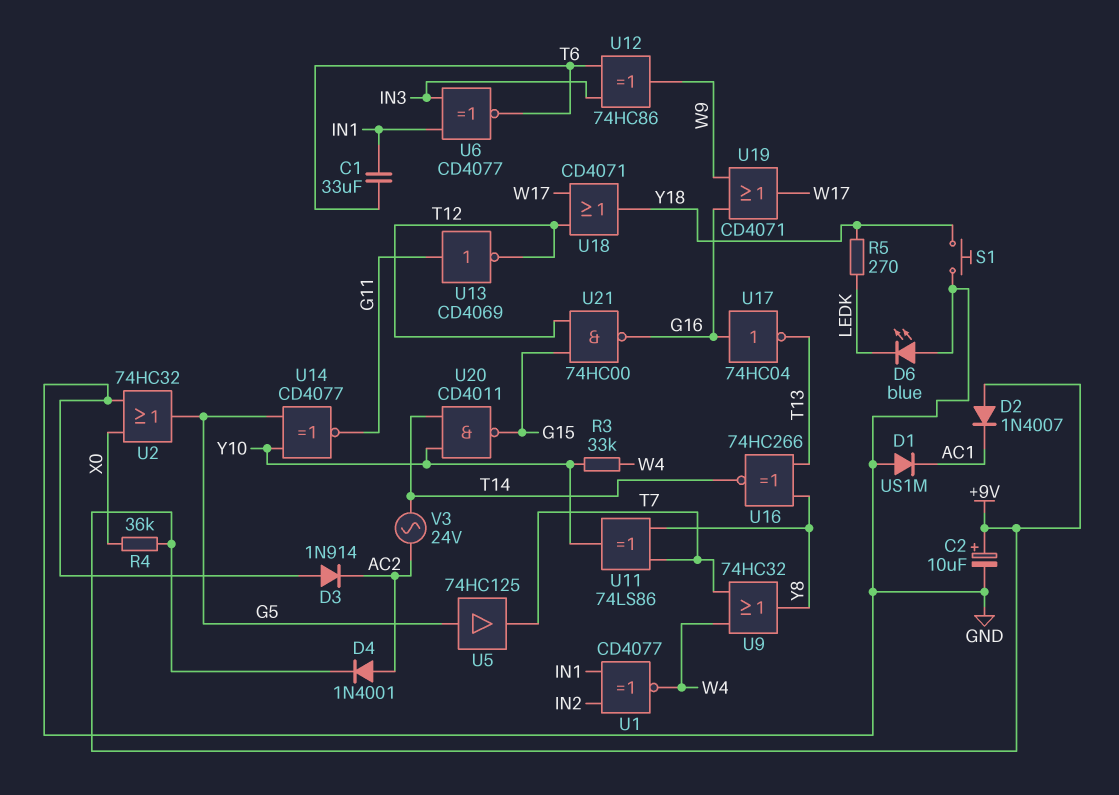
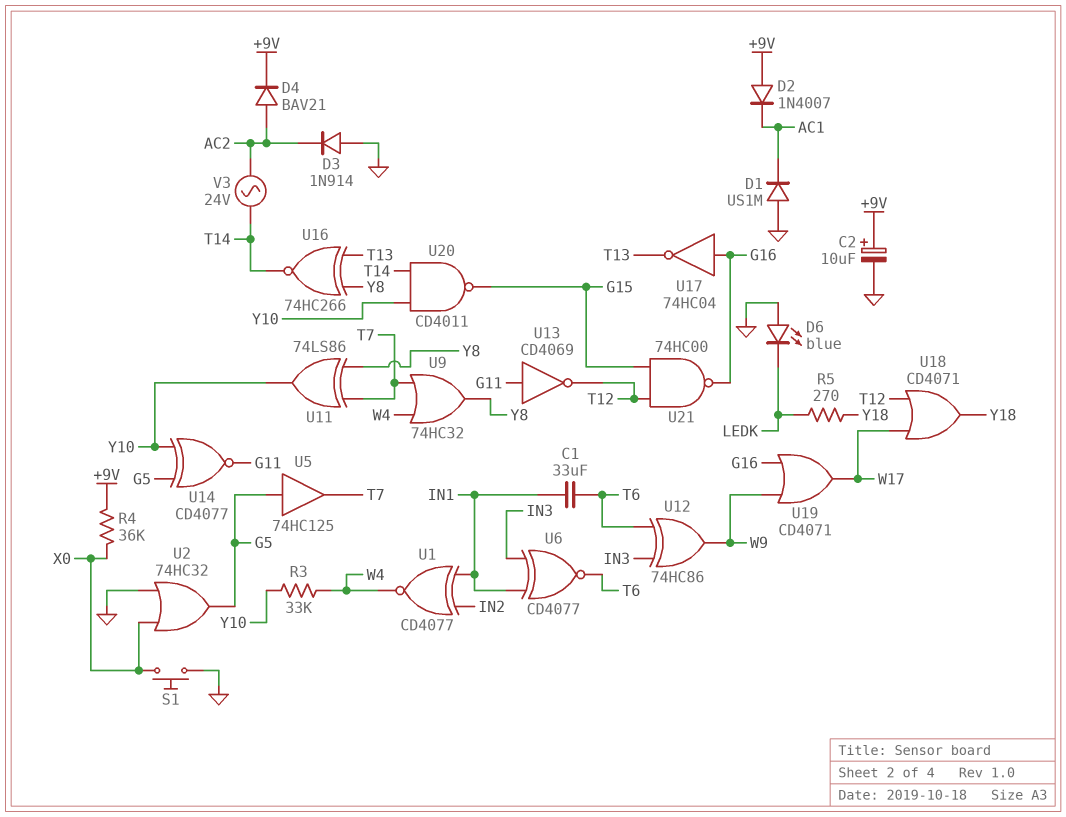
D4: diode 1N4001 (A AC2, K +9V) -> diode BAV21 (A AC2, K +9V)
S1: button (GND, Y18) -> button (GND, X0)

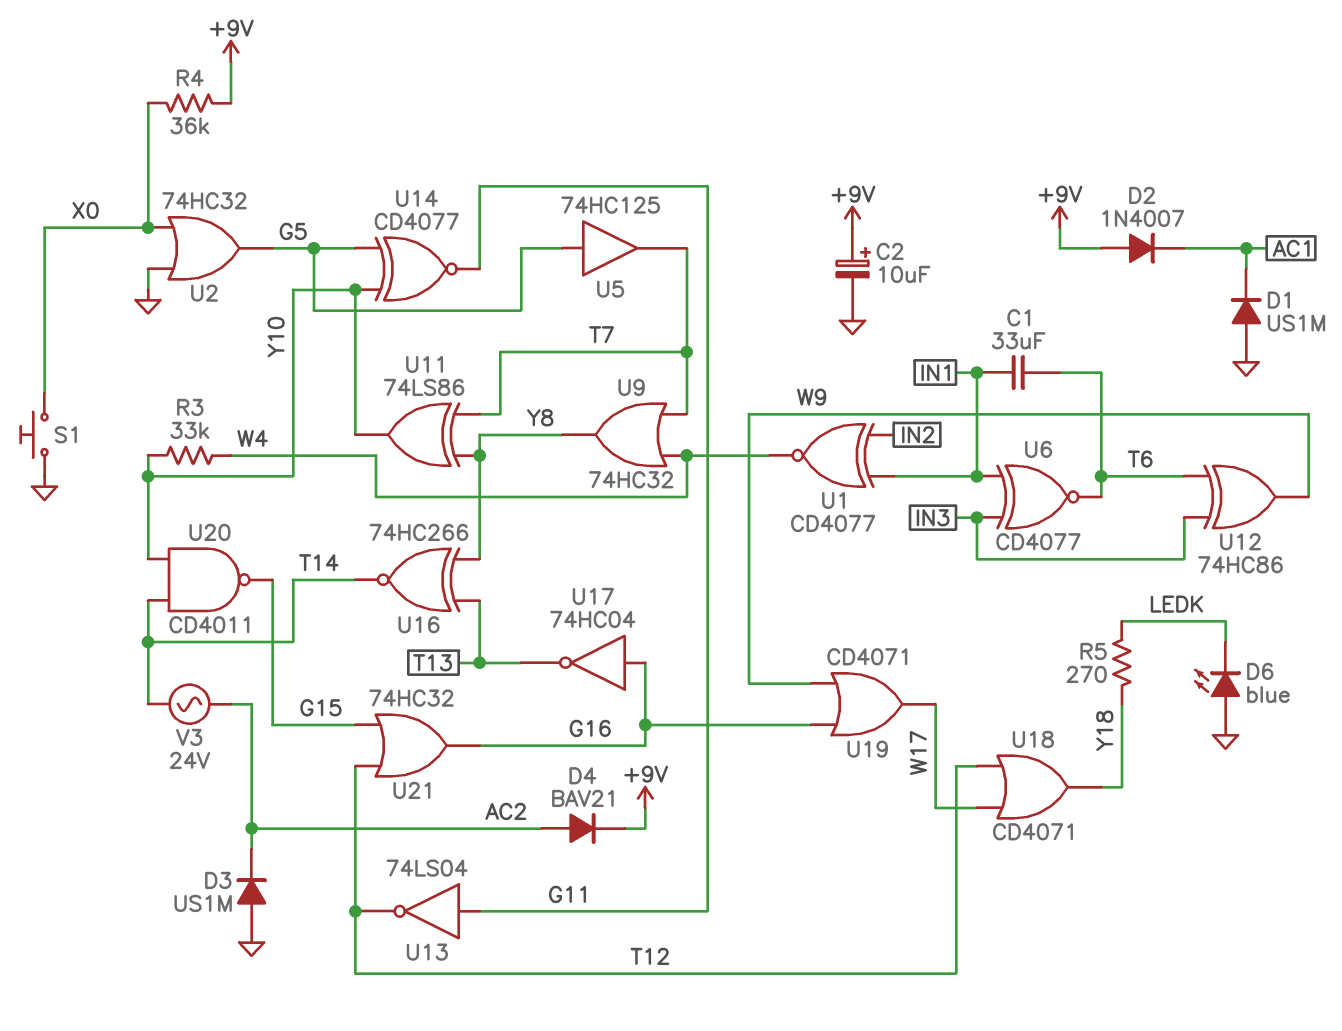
D3: diode 1N914 (A GND, K AC2) -> diode US1M (A GND, K AC2)
U13: NOT CD4069 (in G11, out T12) -> NOT 74LS04 (in G11, out T12)
U21: NAND 74HC00 (in G15, in T12, out G16) -> OR 74HC32 (in G15, in T12, out G16)

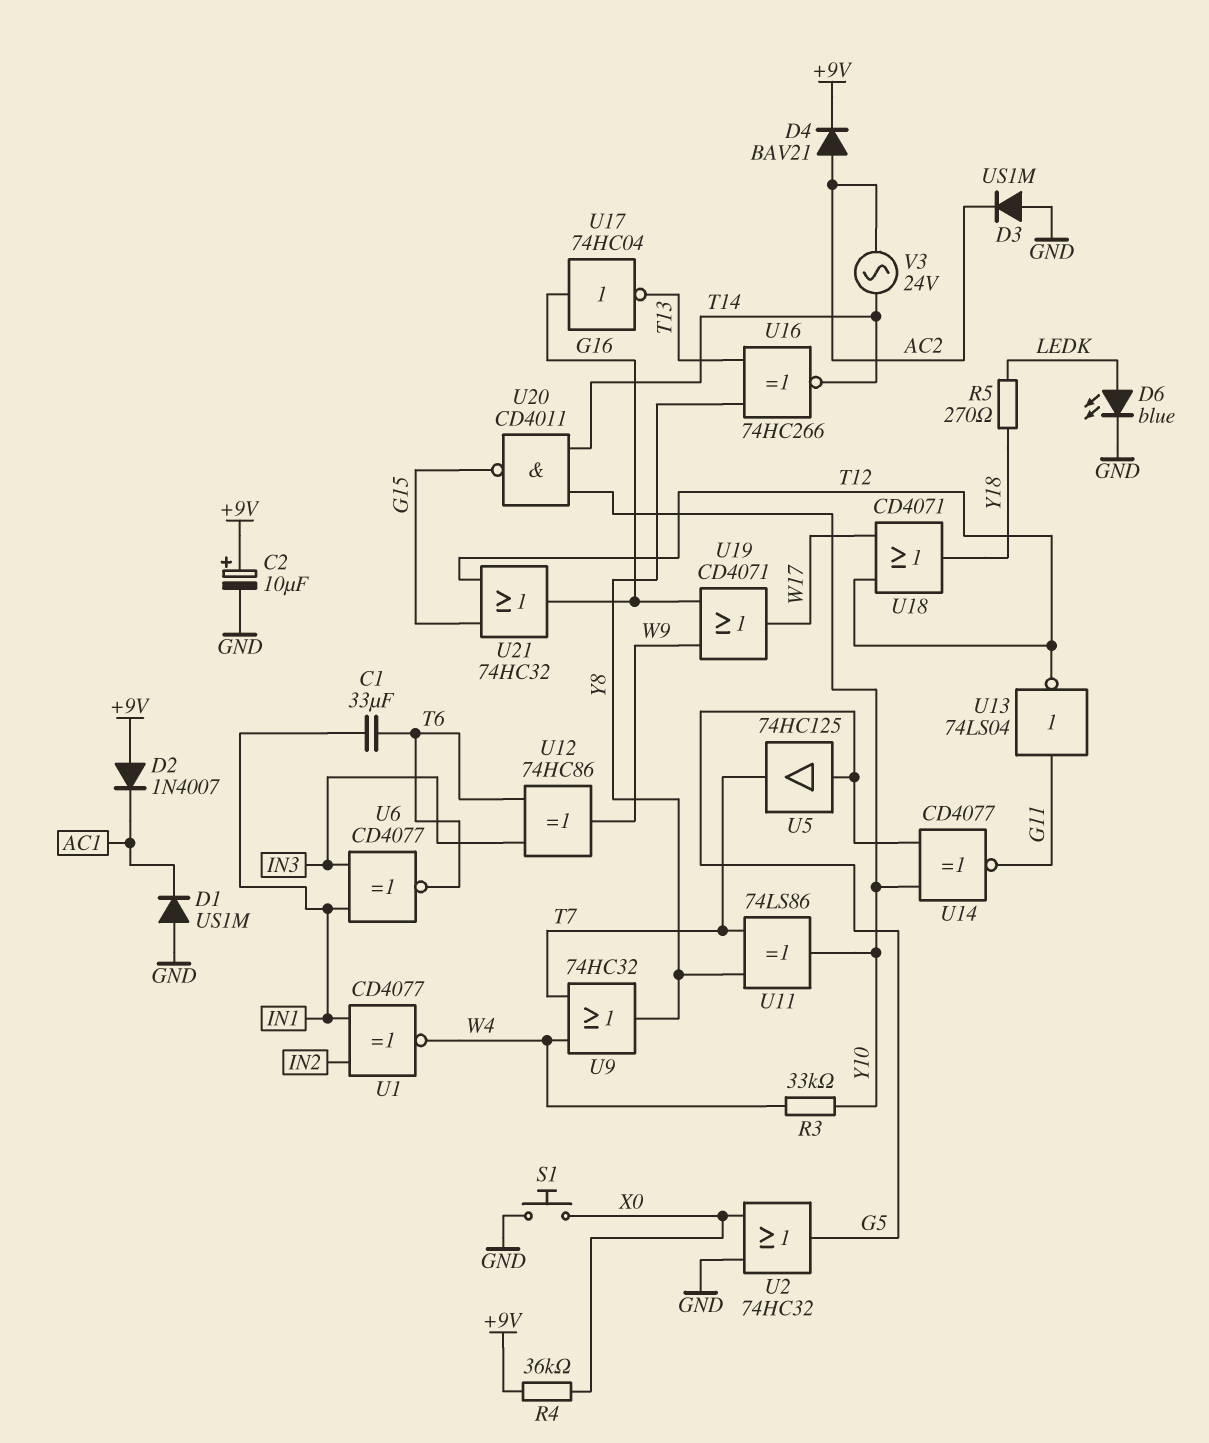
D6: LED blue (A GND, K LEDK) -> LED blue (A LEDK, K GND)

